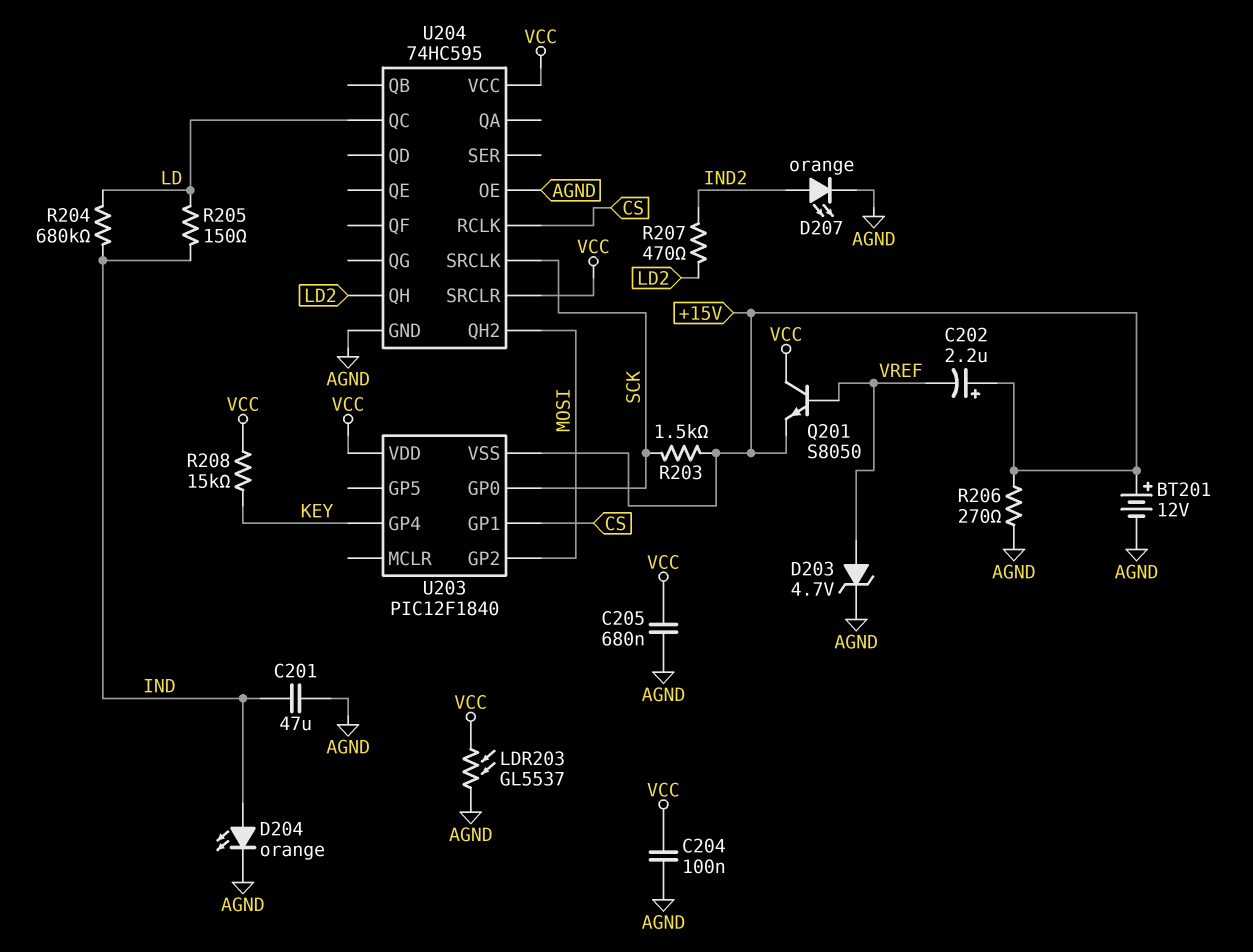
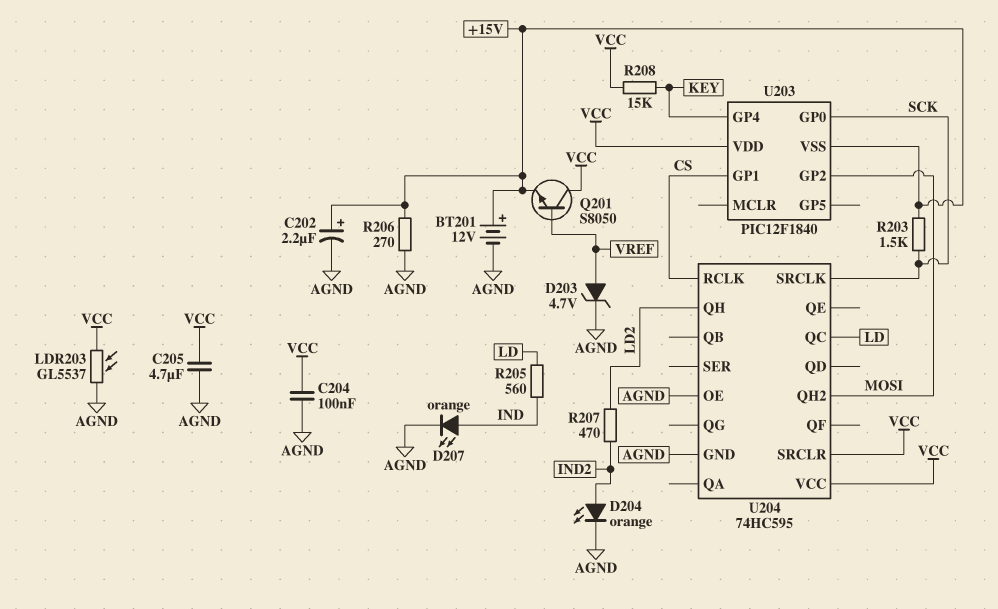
C201: 47uF (AGND, IND) -> none
C202: 2.2uF (plus +15V, minus VREF) -> 2.2uF (plus +15V, minus AGND)
C205: 680nF (AGND, VCC) -> 4.7uF (AGND, VCC)
D204: LED orange (A IND, K AGND) -> LED orange (A IND2, K AGND)
D207: LED orange (A IND2, K AGND) -> LED orange (A IND, K AGND)
R204: 680k (IND, LD) -> none
R205: 150 (IND, LD) -> 560 (IND, LD)

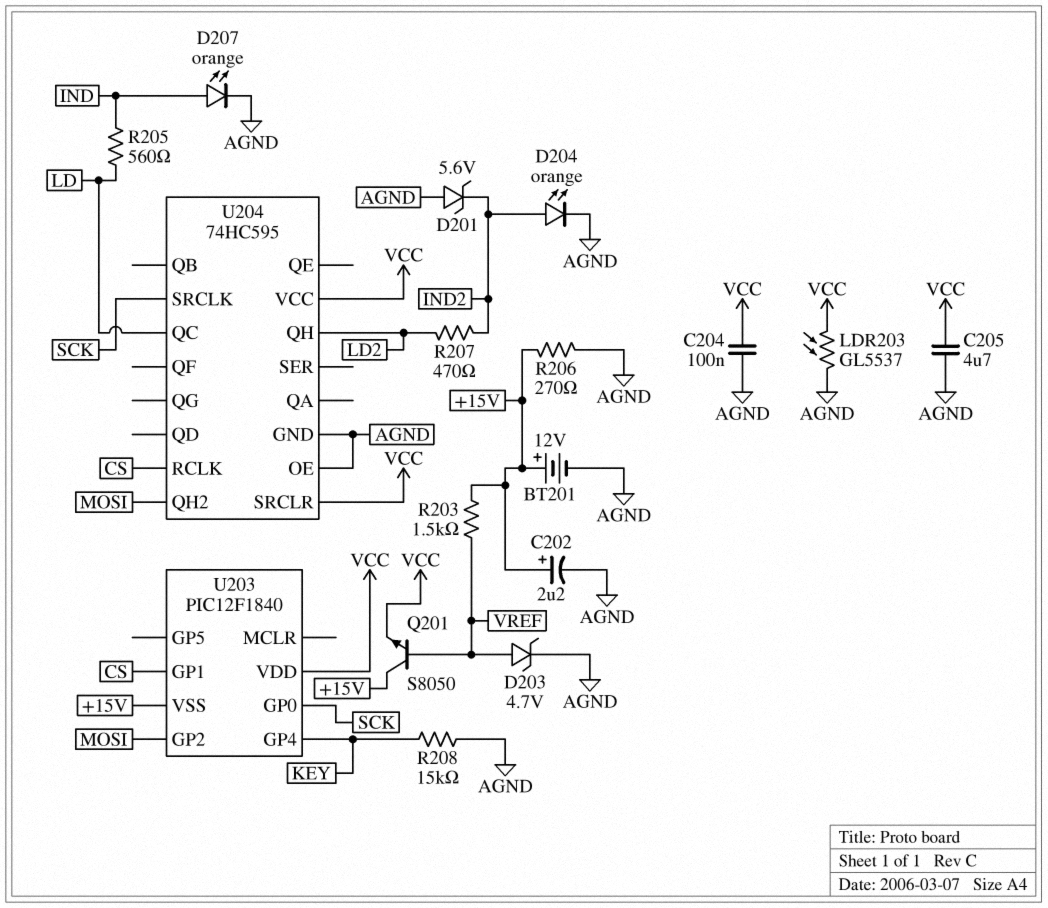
D201: none -> zener 5.6V (A AGND, K IND2)
Q201: NPN S8050 (B VREF, C VCC, E +15V) -> NPN S8050 (B VREF, C +15V, E VCC)
R203: 1.5k (+15V, SCK) -> 1.5k (+15V, VREF)
R208: 15k (KEY, VCC) -> 15k (AGND, KEY)

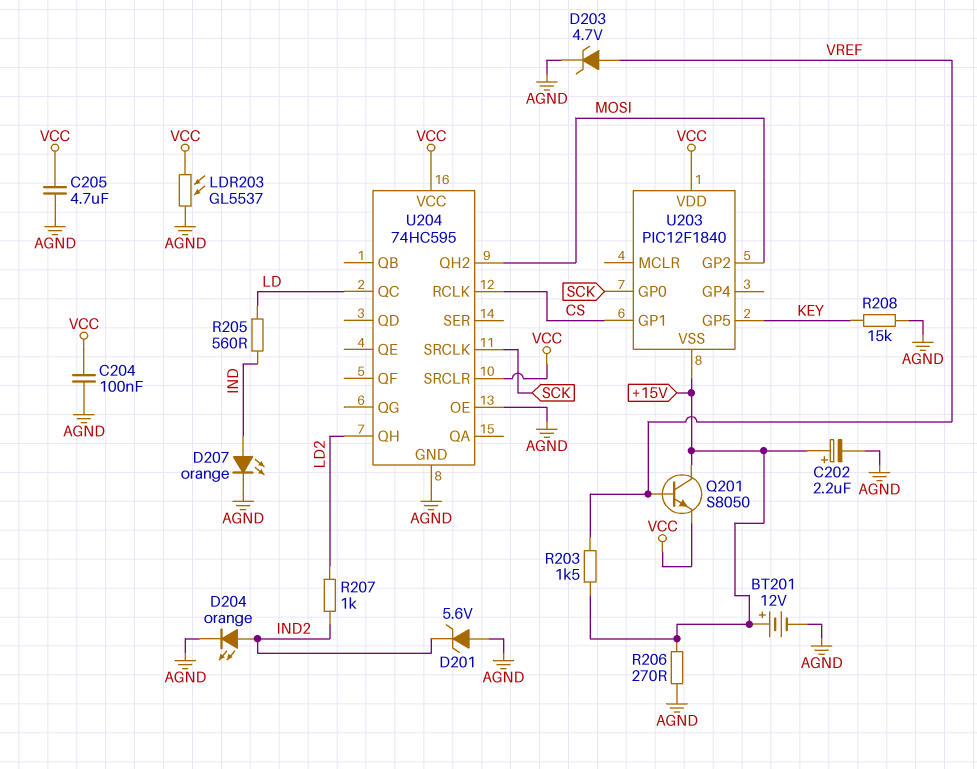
R207: 470 (IND2, LD2) -> 1k (IND2, LD2)
U203 pin GP4: KEY -> none
U203 pin GP5: none -> KEY

